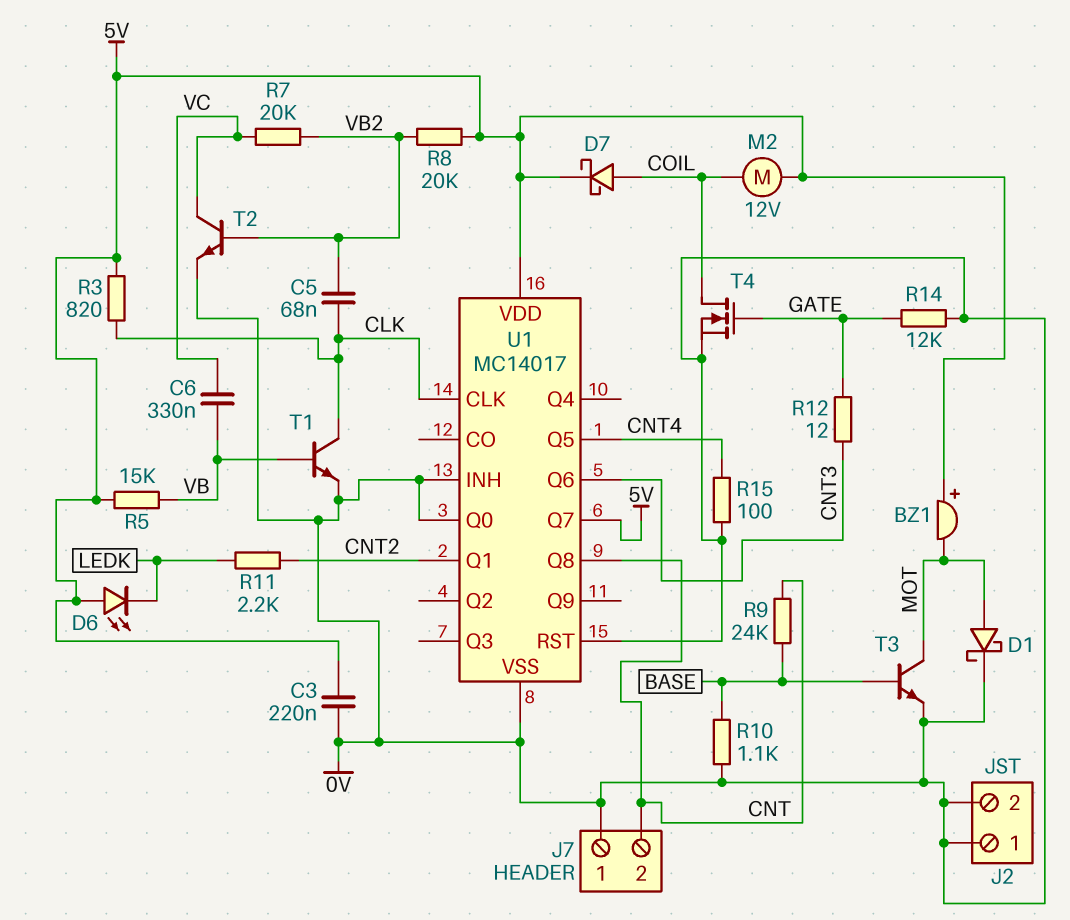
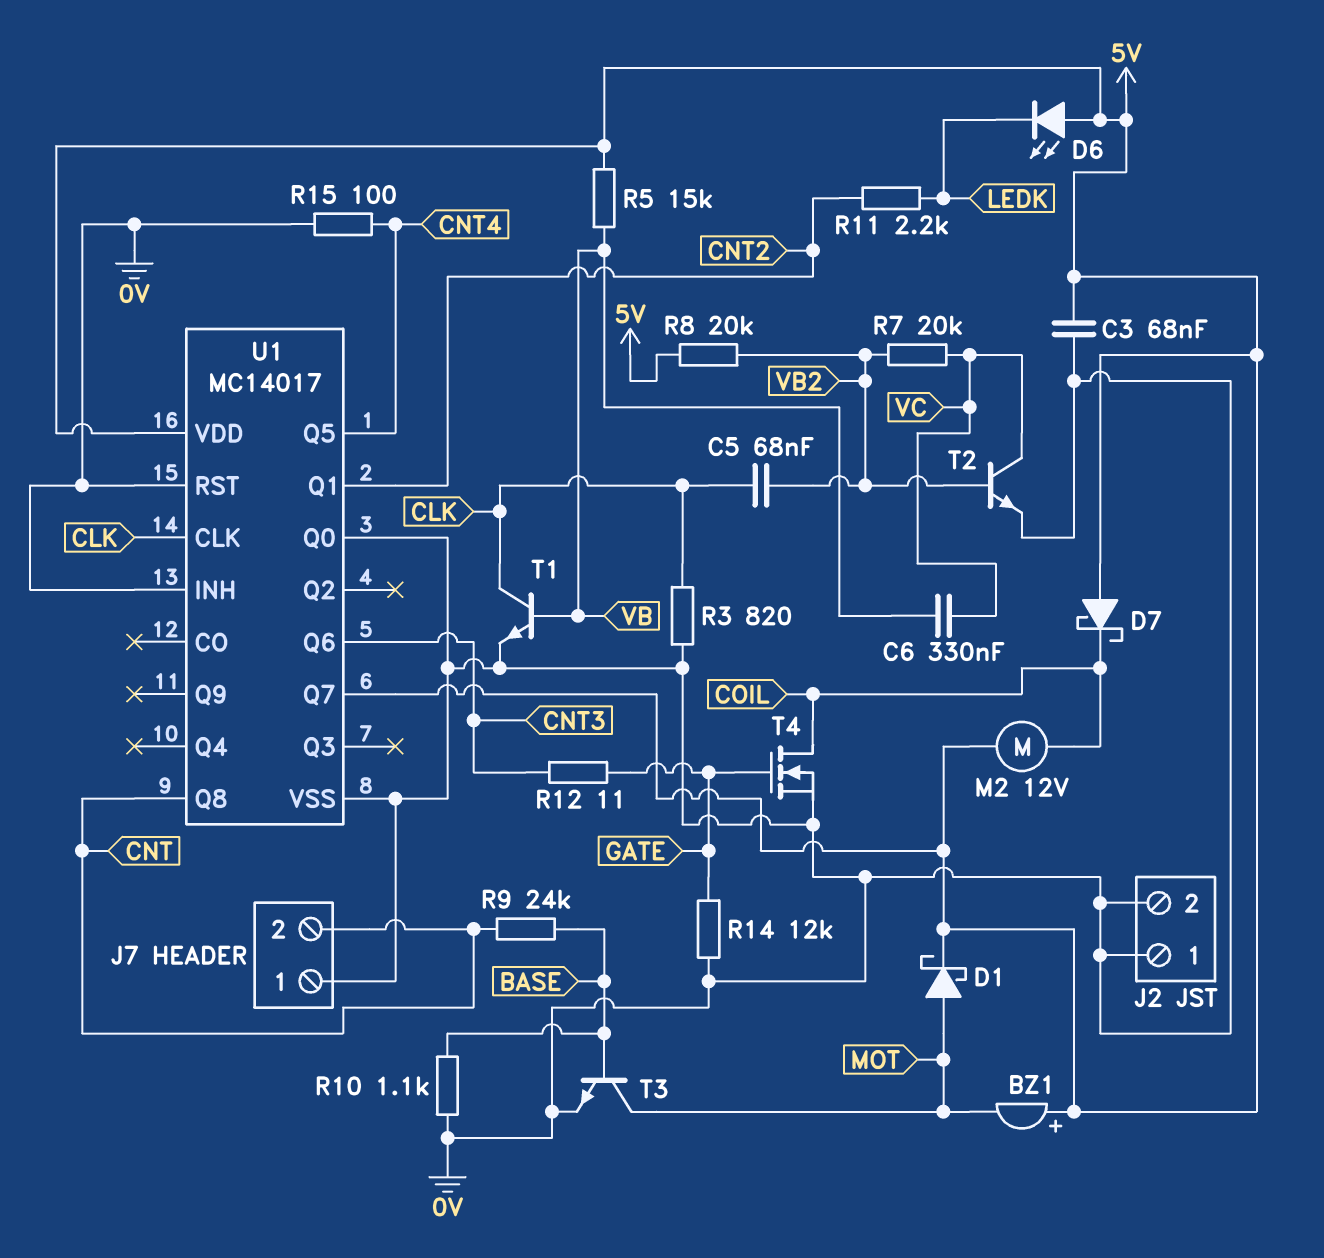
C3: 220nF (0V, 5V) -> 68nF (0V, 5V)
D1: schottky (A MOT, K 0V) -> schottky (A MOT, K 5V)
D7: schottky (A COIL, K 5V) -> schottky (A 5V, K COIL)
R3: 820 (5V, CLK) -> 820 (0V, CLK)
R12: 12 (CNT3, GATE) -> 11 (CNT3, GATE)

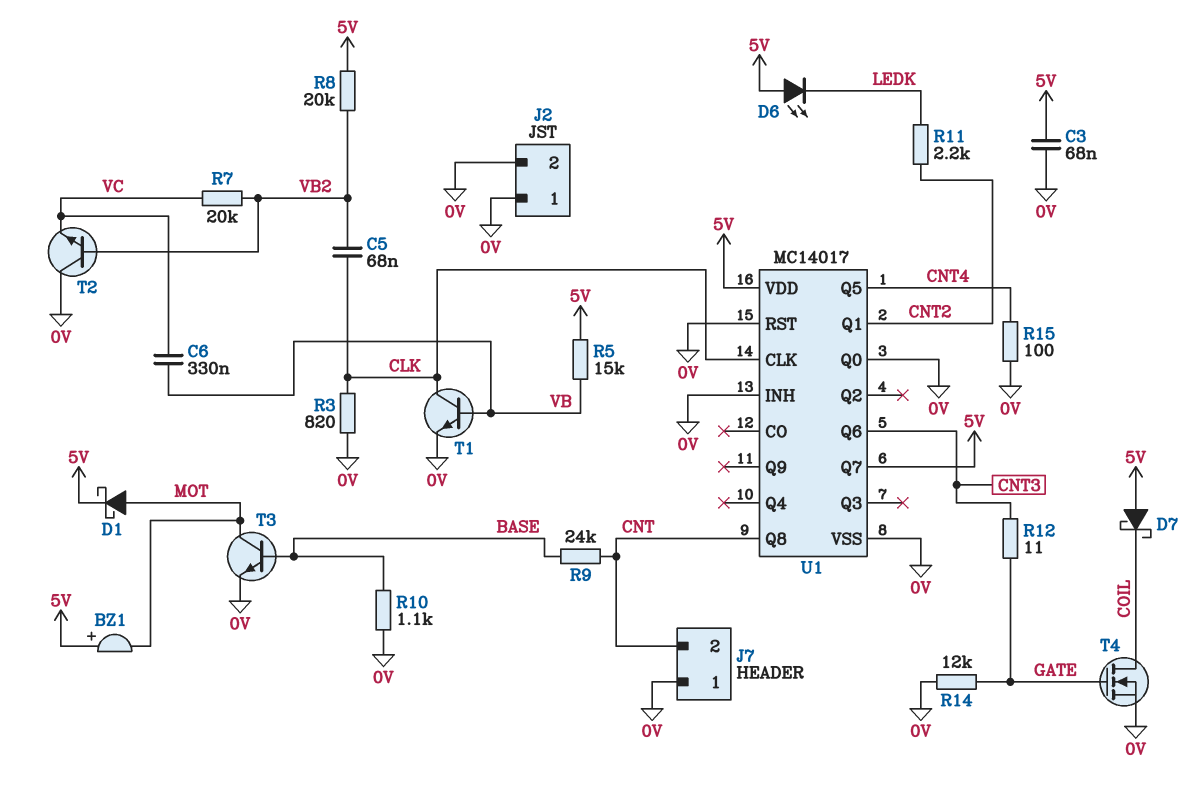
M2: motor 12V (5V, COIL) -> none
T2: NPN (B VB2, C VC, E 0V) -> NPN (B VB2, C 0V, E VC)

